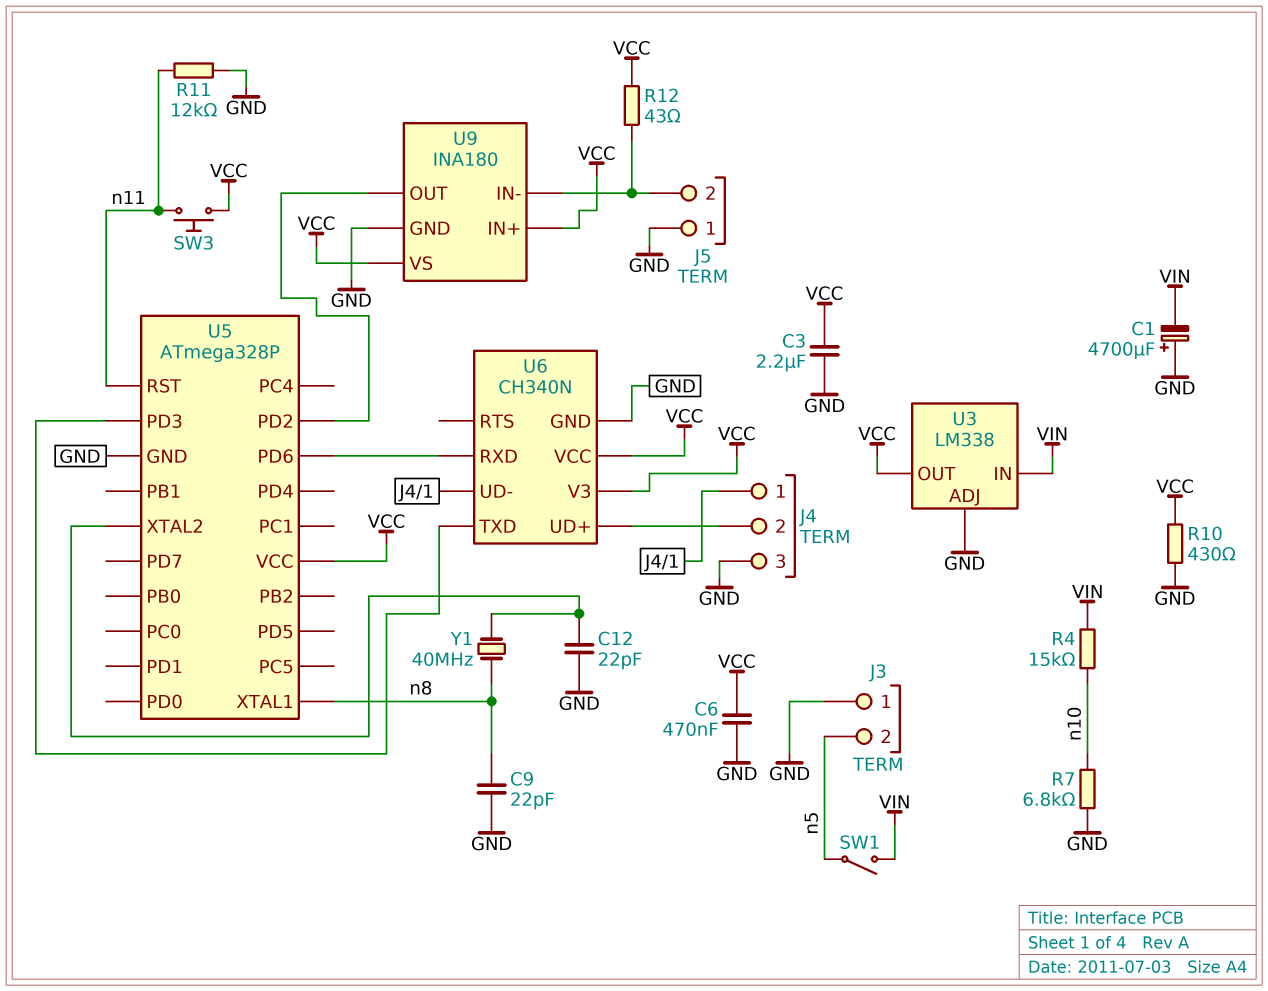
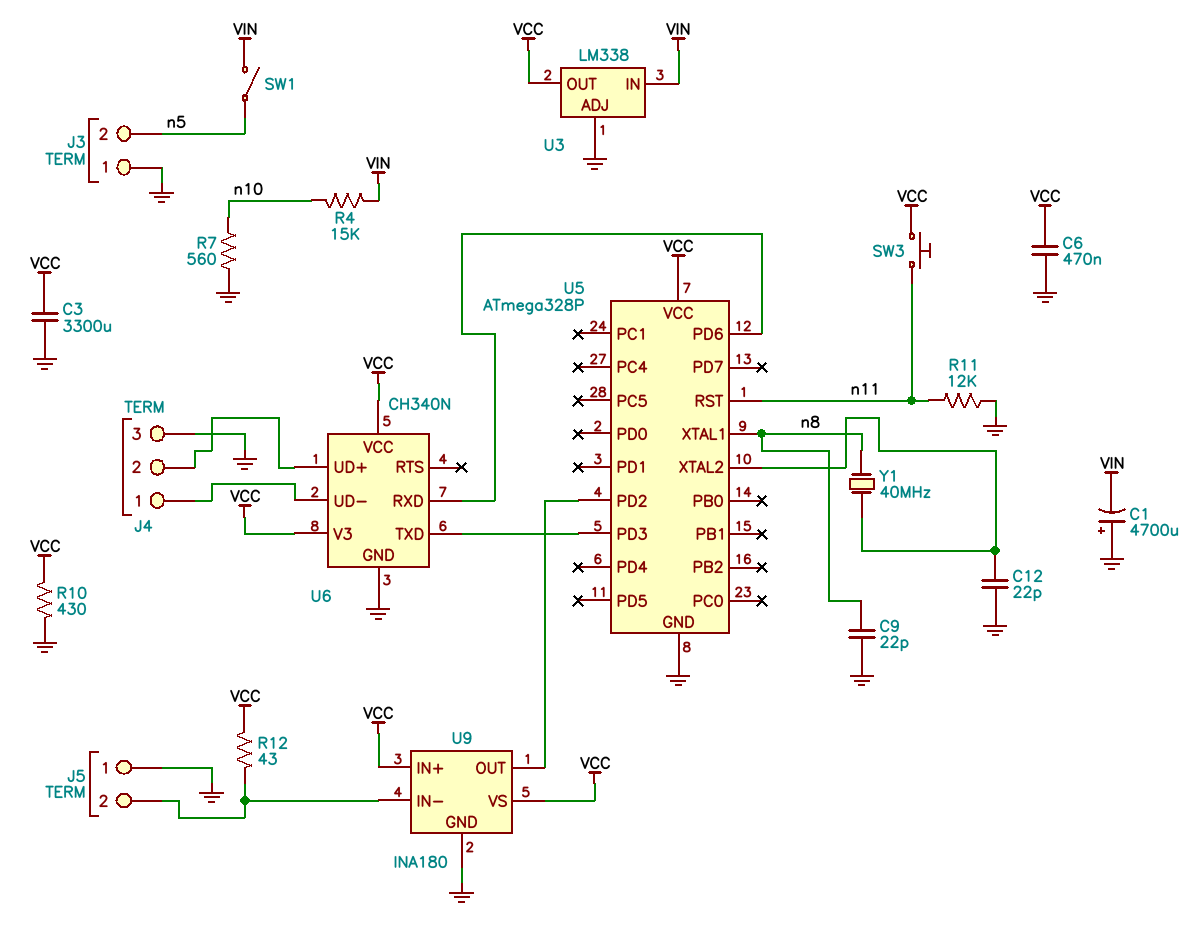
C3: 2.2uF (GND, VCC) -> 3300uF (GND, VCC)
R7: 6.8k (GND, n10) -> 560 (GND, n10)

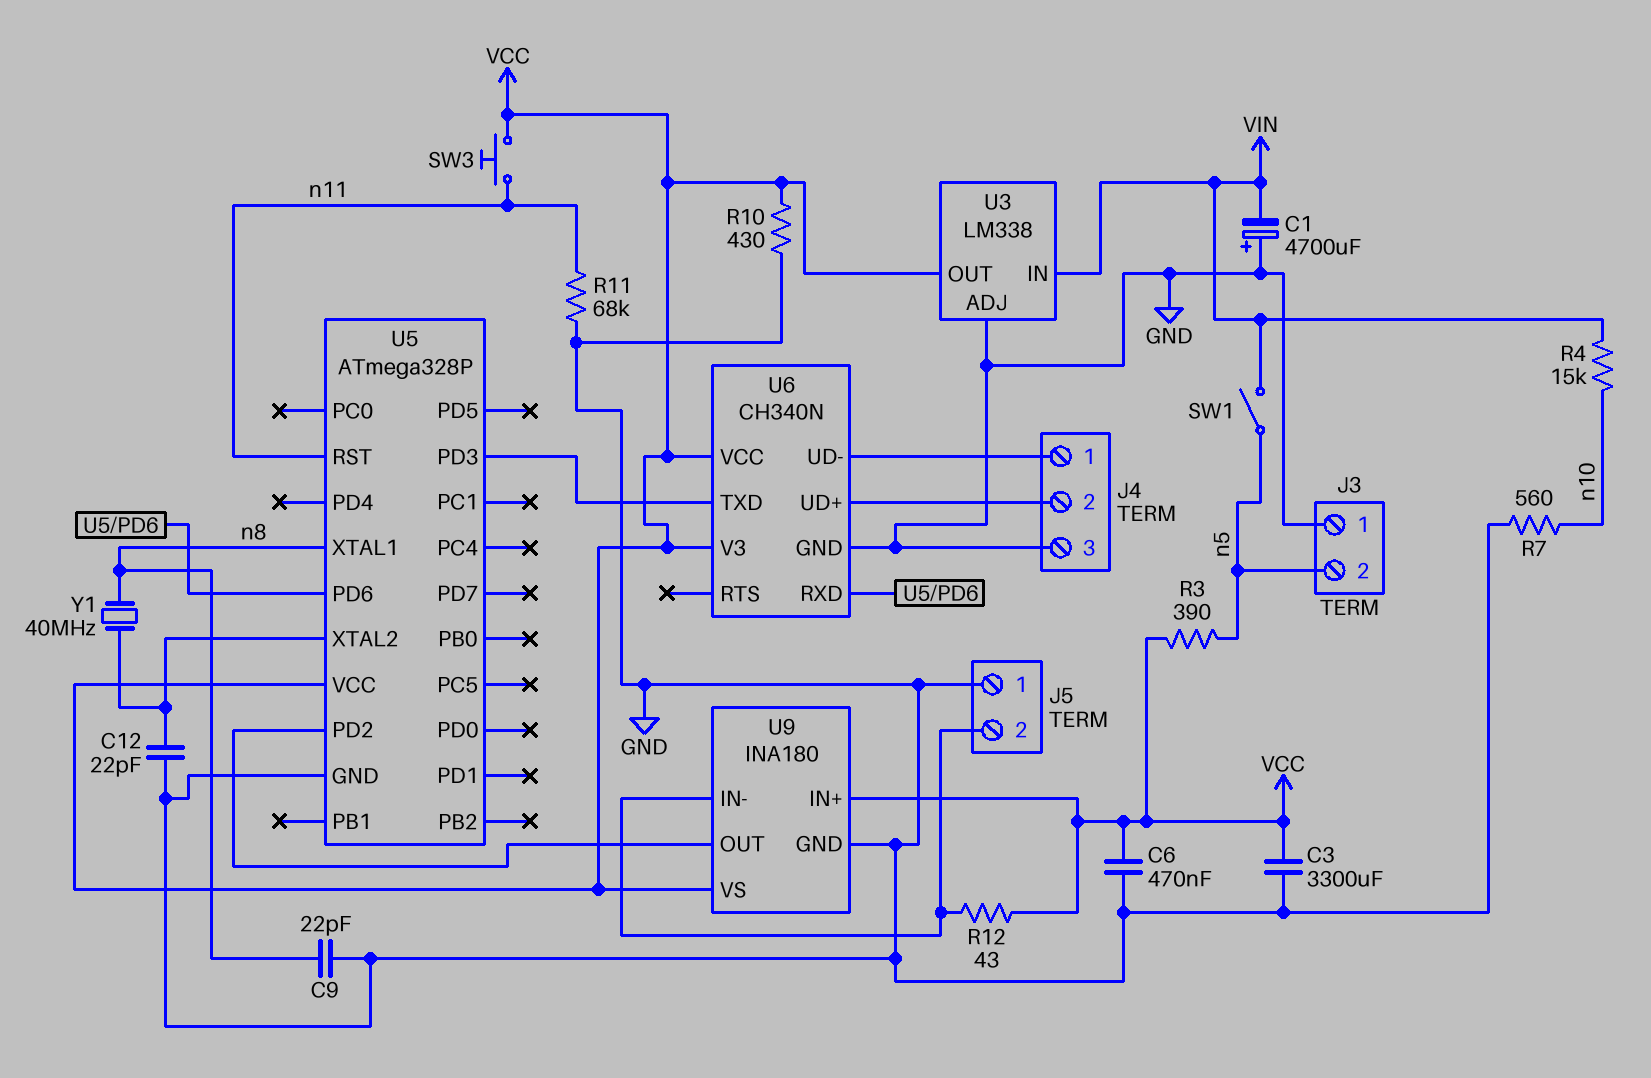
R3: none -> 390 (VCC, n5)
R11: 12k (GND, n11) -> 68k (GND, n11)

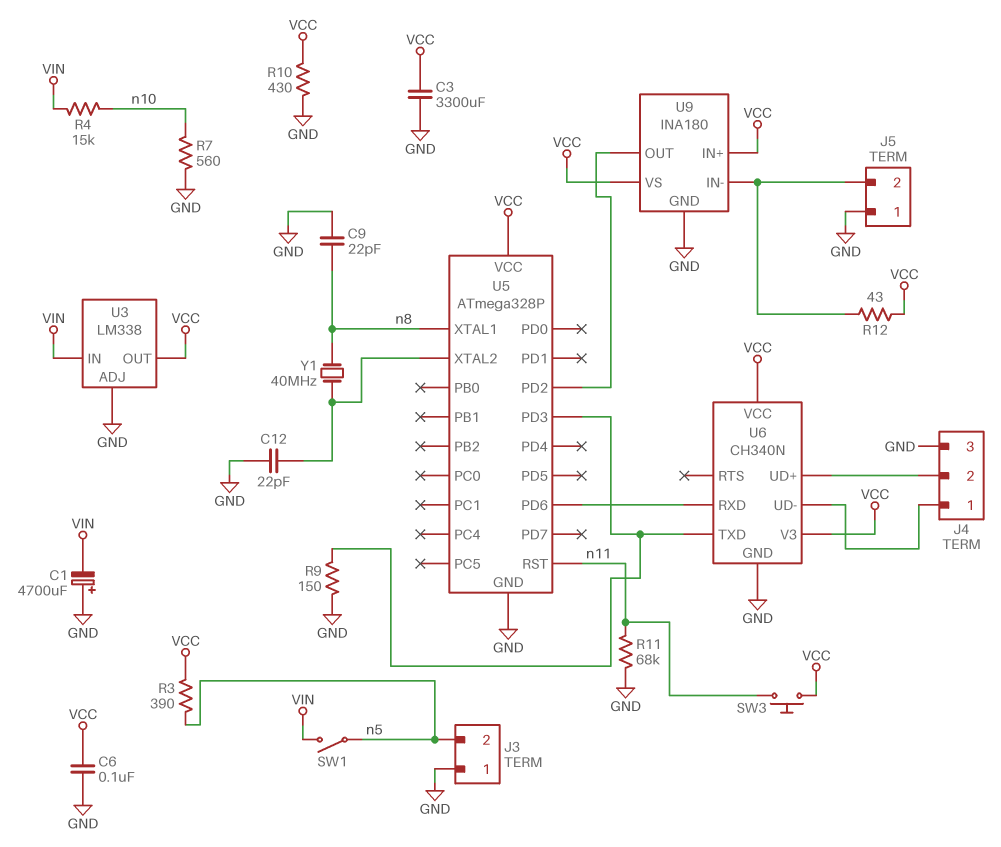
C6: 470nF (GND, VCC) -> 100nF (GND, VCC)
R9: none -> 150 (GND, U5/PD3)

